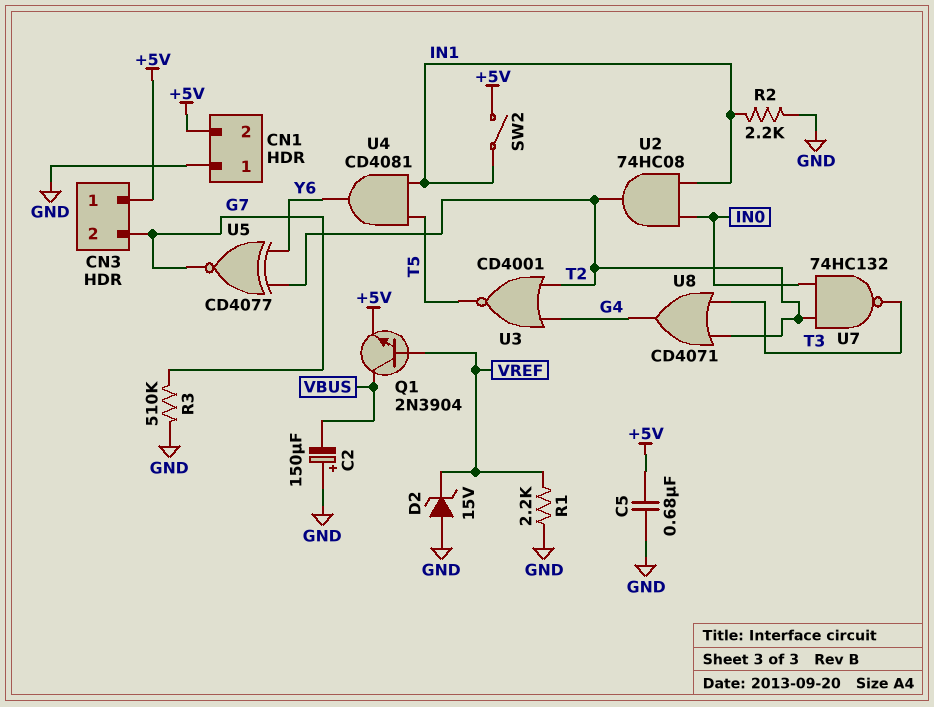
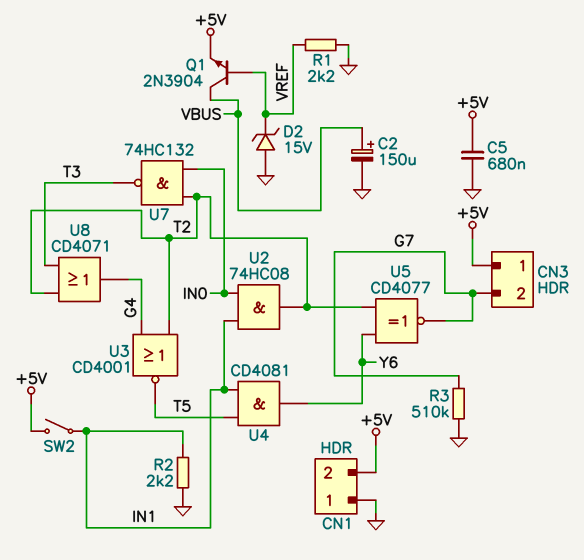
C2: 150uF (plus GND, minus VBUS) -> 150uF (plus VBUS, minus GND)

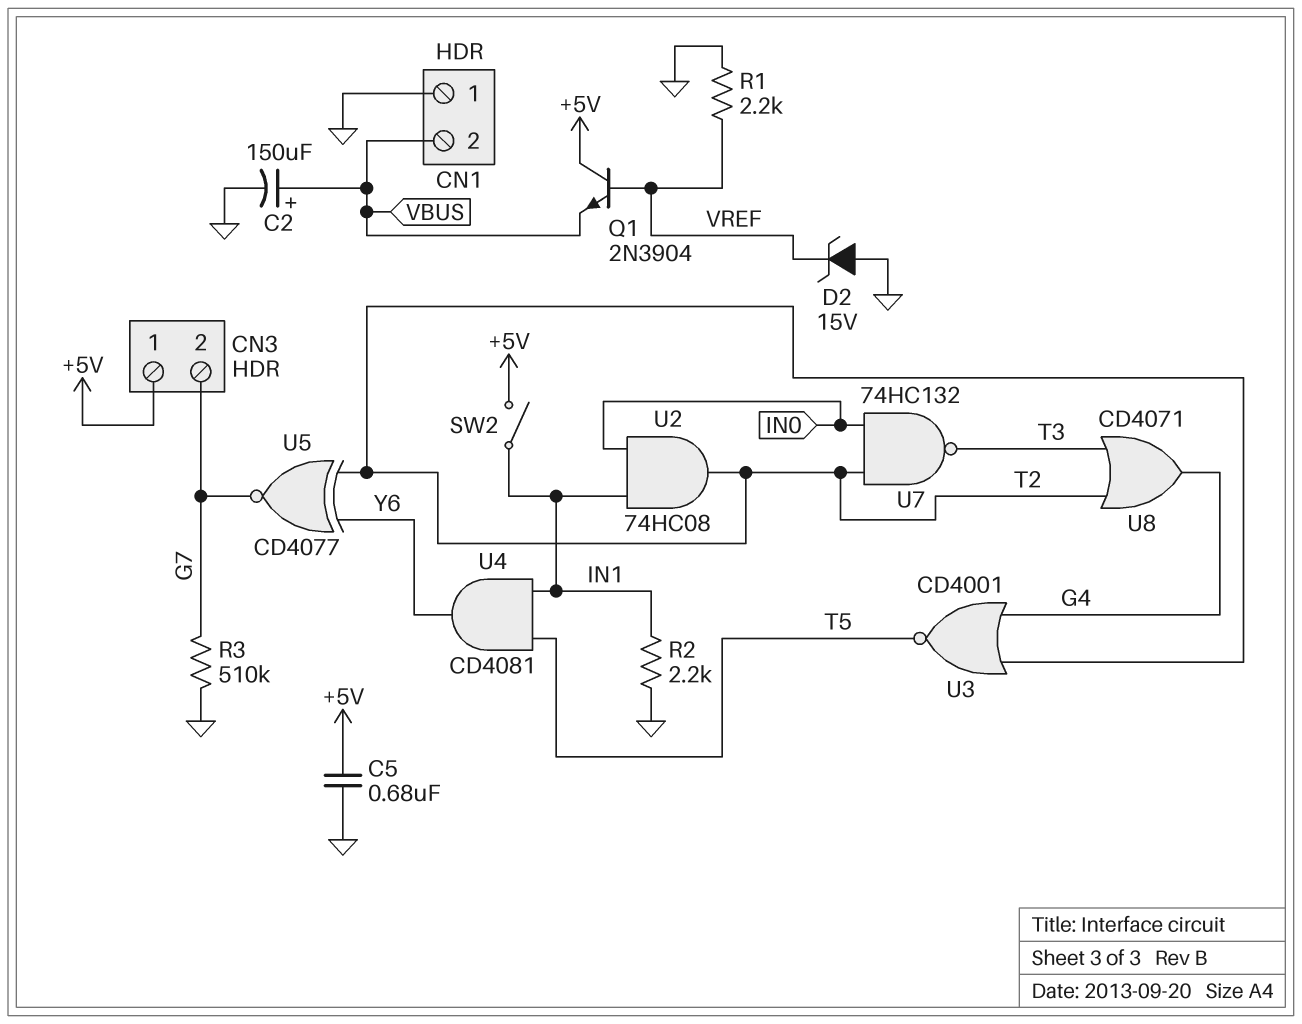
CN1 pin 2: +5V -> VBUS
Q1: NPN 2N3904 (B VREF, C VBUS, E +5V) -> NPN 2N3904 (B VREF, C +5V, E VBUS)

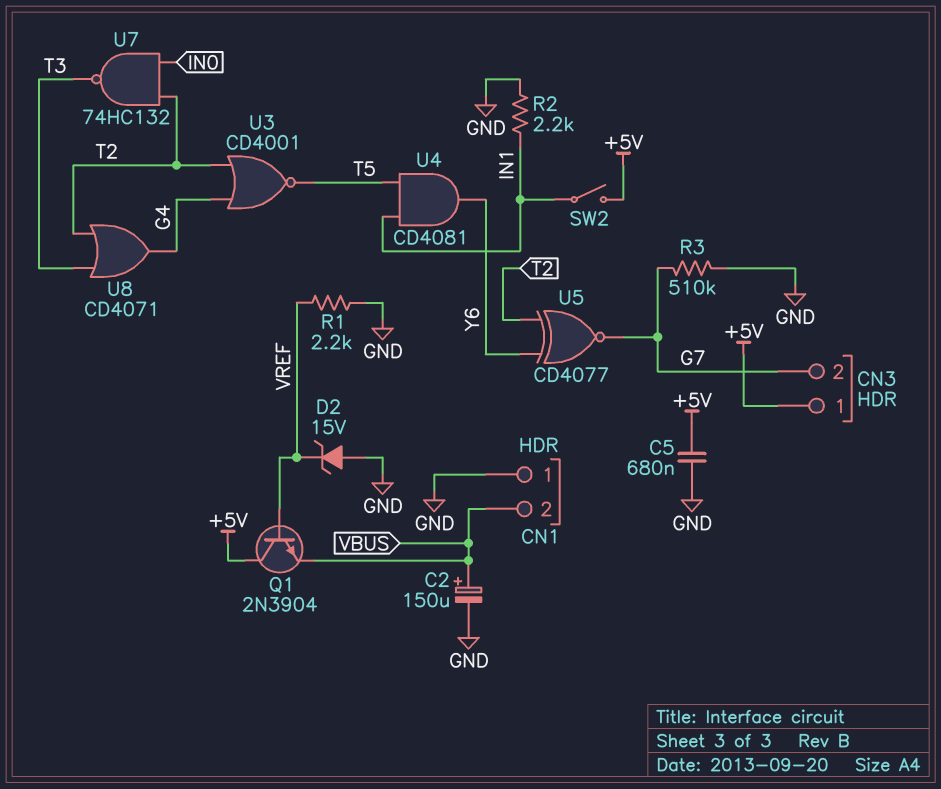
U2: AND 74HC08 (in IN0, in IN1, out T2) -> none

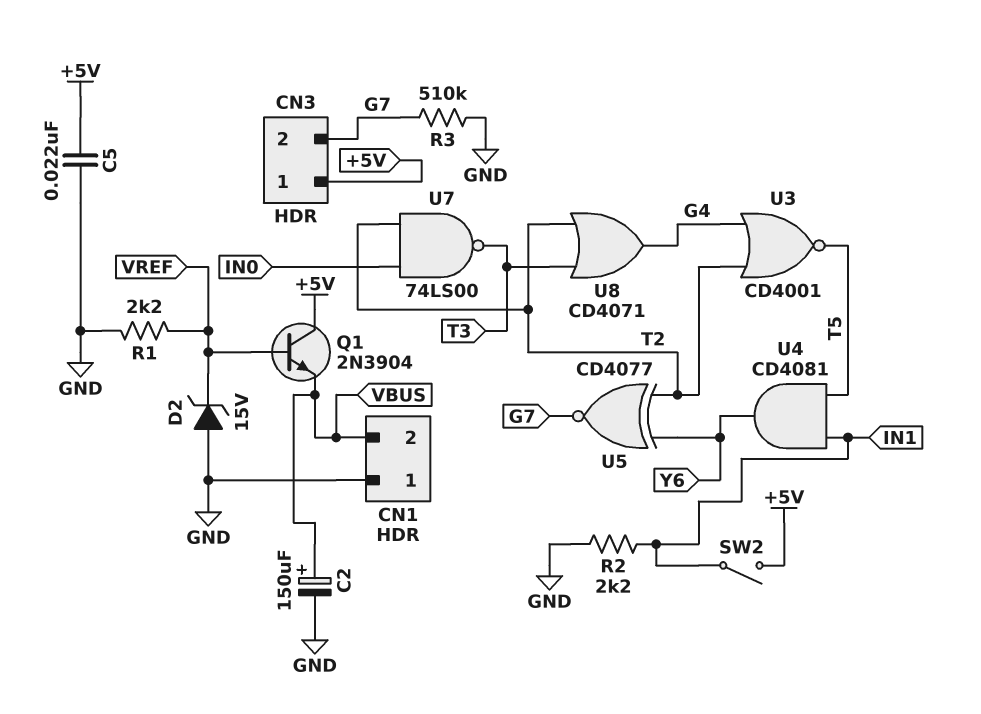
C5: 680nF (+5V, GND) -> 22nF (+5V, GND)
U7: NAND 74HC132 (in IN0, in T2, out T3) -> NAND 74LS00 (in IN0, in T2, out T3)

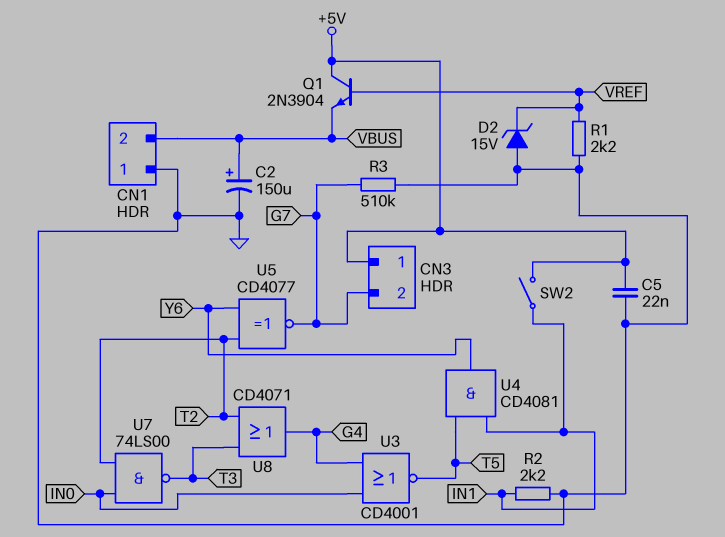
U3: NOR CD4001 (in G4, in T2, out T5) -> NOR CD4001 (in G4, in IN0, out T5)

